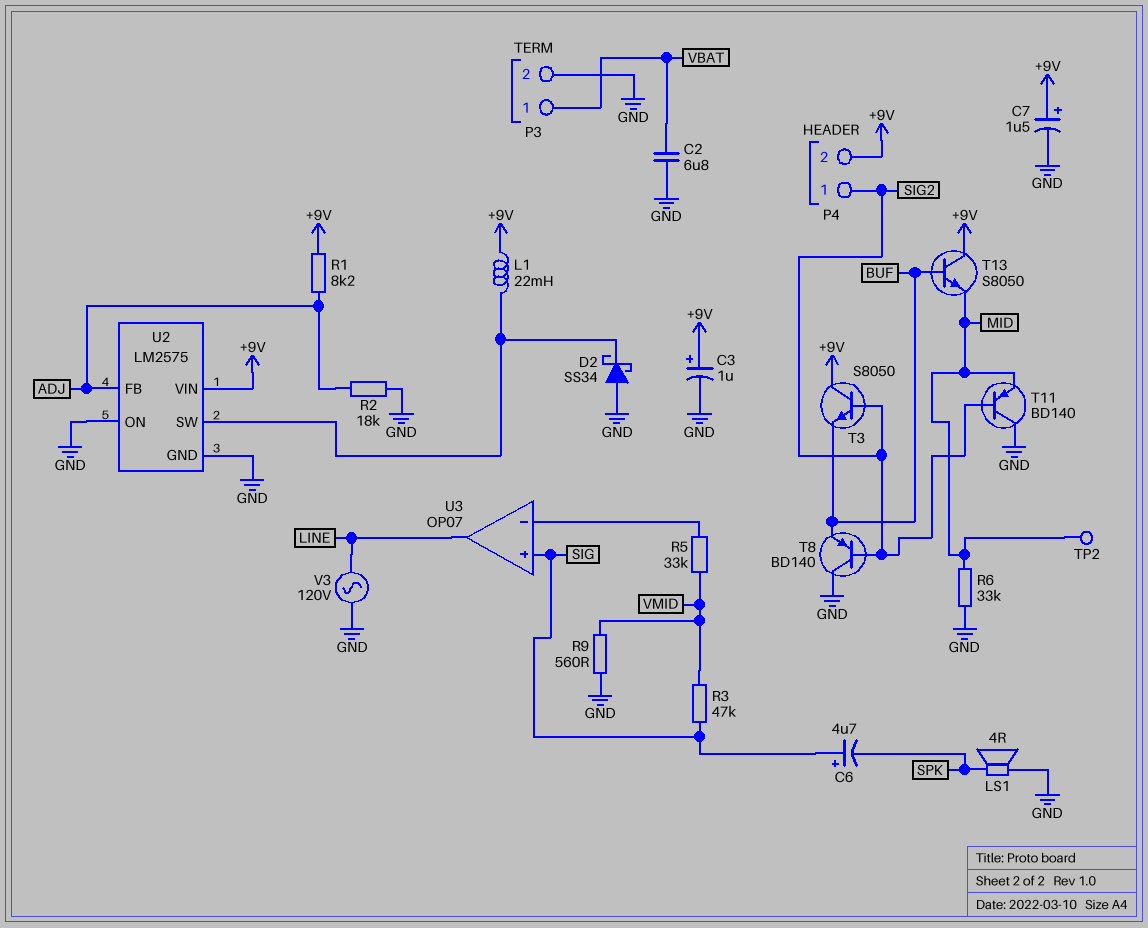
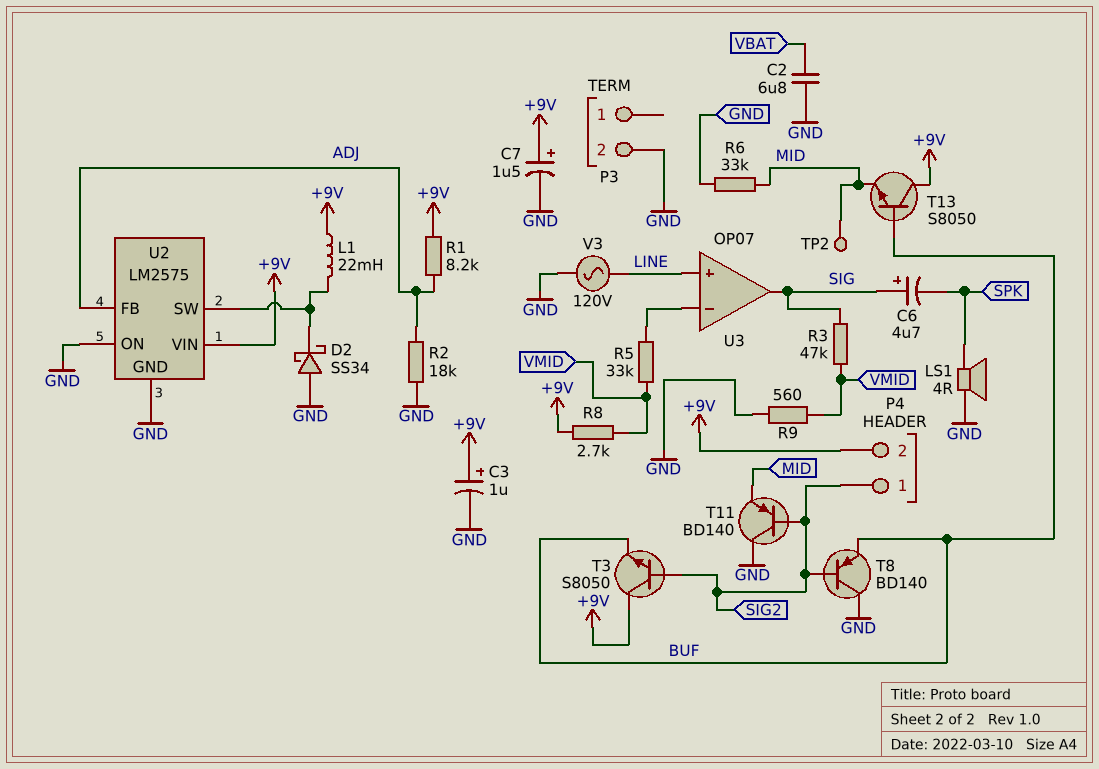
P3 pin 1: VBAT -> none
R8: none -> 2.7k (+9V, VMID)
U3 pin in+: SIG -> LINE
U3 pin out: LINE -> SIG

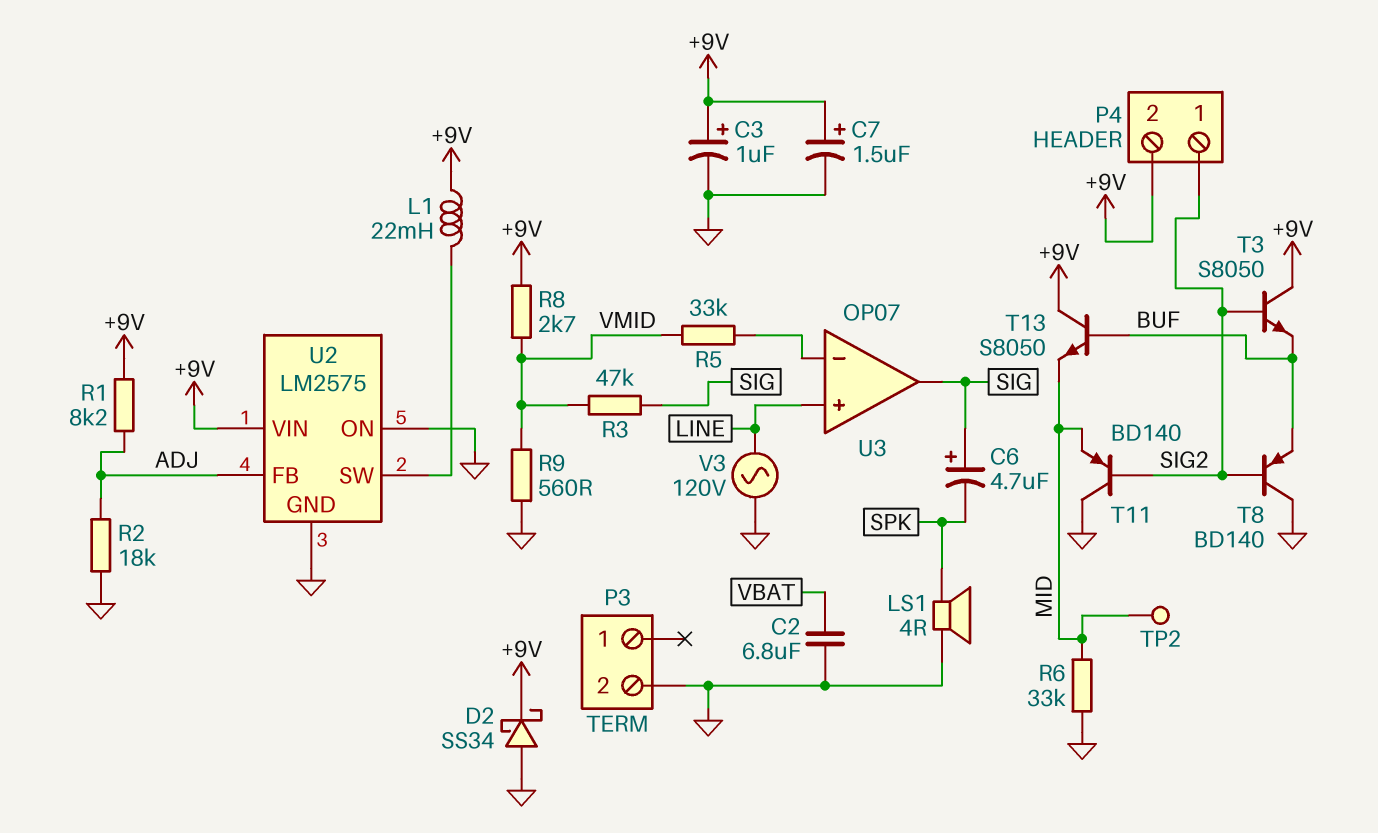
D2: schottky SS34 (A GND, K U2/SW) -> schottky SS34 (A GND, K +9V)

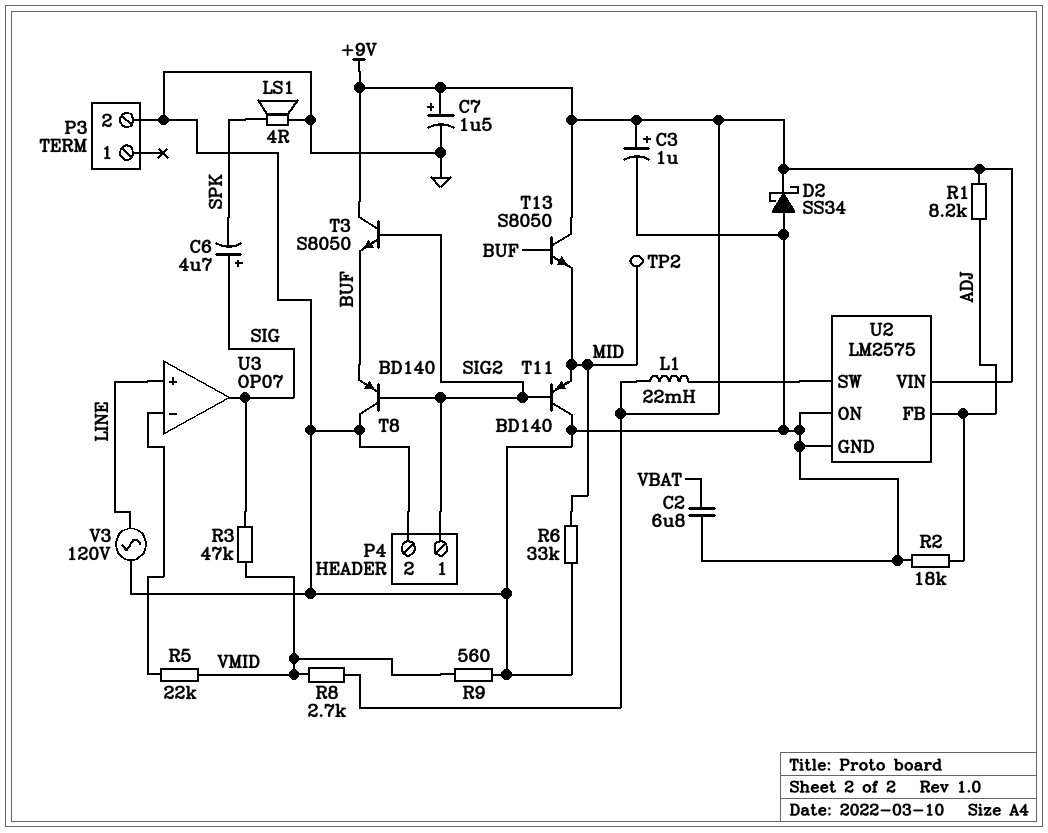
P4 pin 2: +9V -> GND
R5: 33k (U3/in-, VMID) -> 22k (U3/in-, VMID)

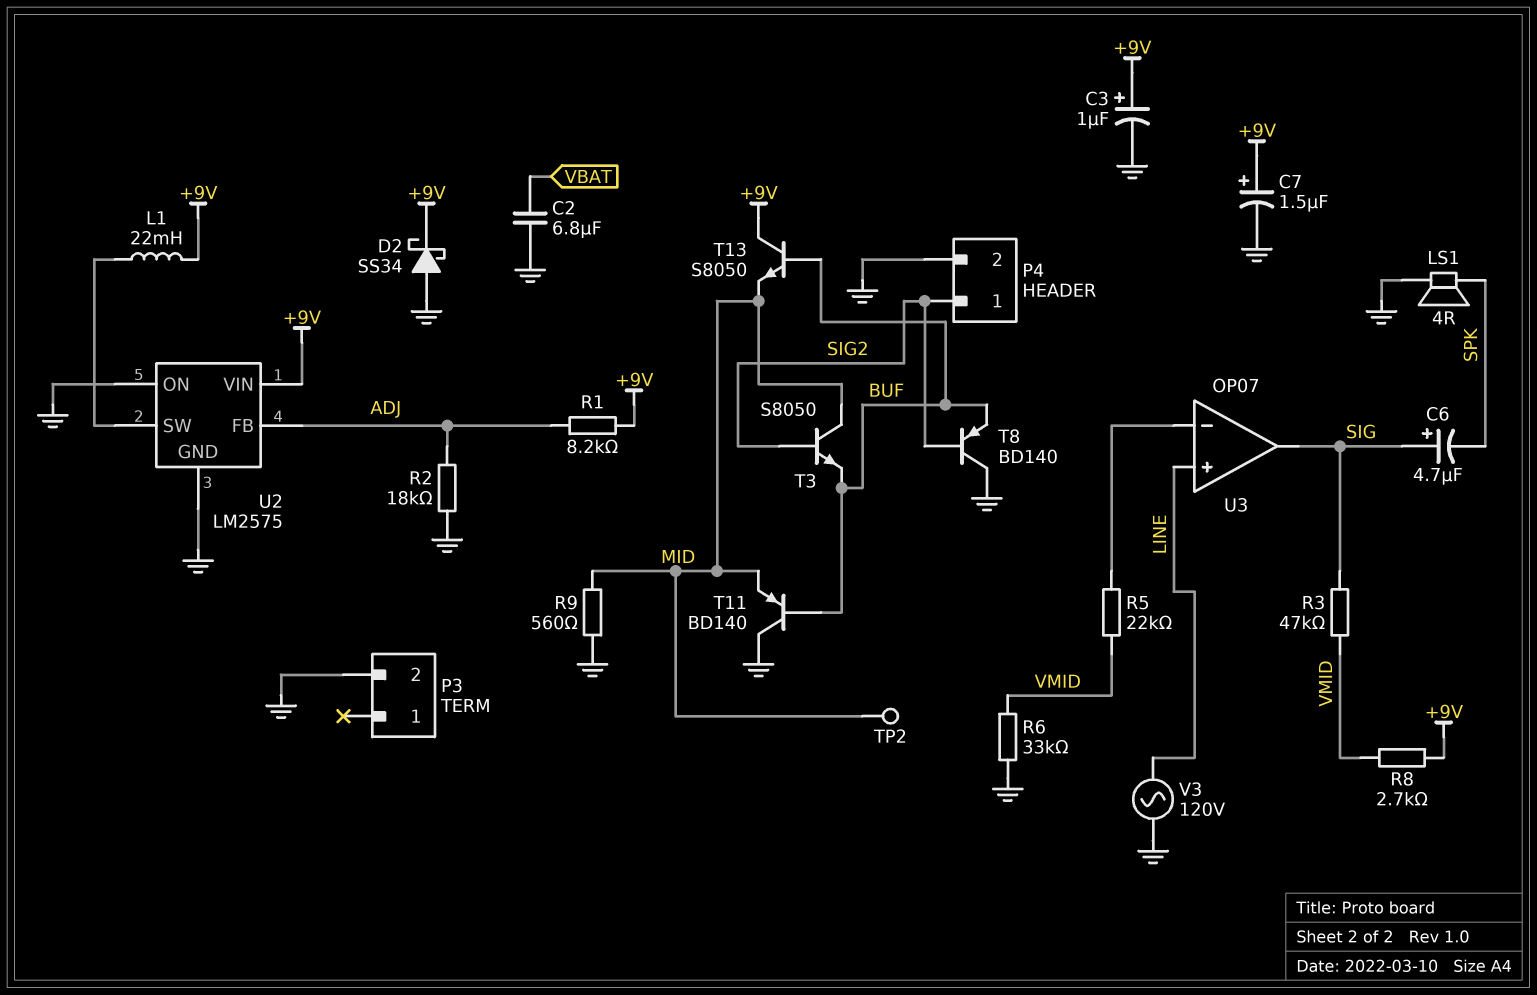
R6: 33k (GND, MID) -> 33k (GND, VMID)
R9: 560 (GND, VMID) -> 560 (GND, MID)
T3: NPN S8050 (B SIG2, C +9V, E BUF) -> NPN S8050 (B SIG2, C MID, E BUF)
T11: PNP BD140 (B SIG2, C GND, E MID) -> PNP BD140 (B BUF, C GND, E MID)

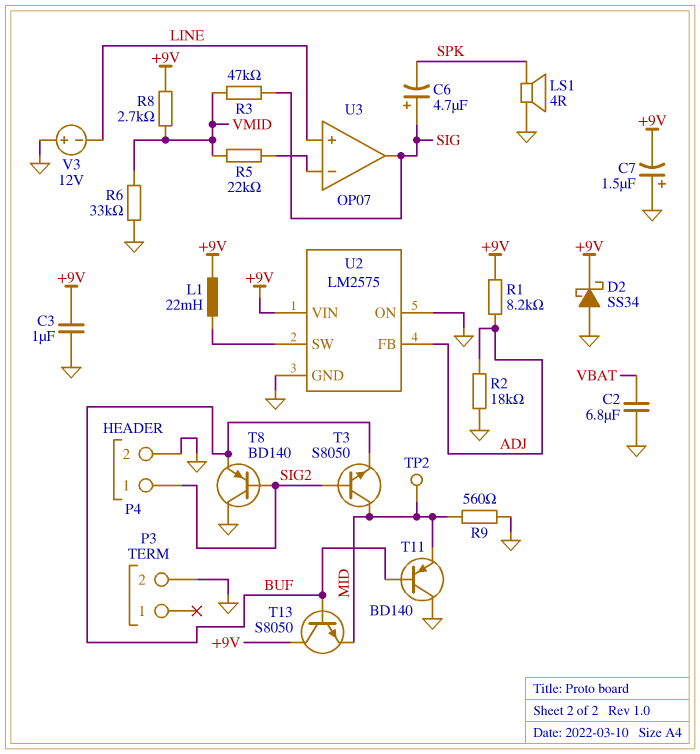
C3: 1uF (plus +9V, minus GND) -> 1uF (+9V, GND)
C7: 1.5uF (plus +9V, minus GND) -> 1.5uF (plus GND, minus +9V)
V3: AC 120V (GND, LINE) -> 12V (plus GND, minus LINE)

